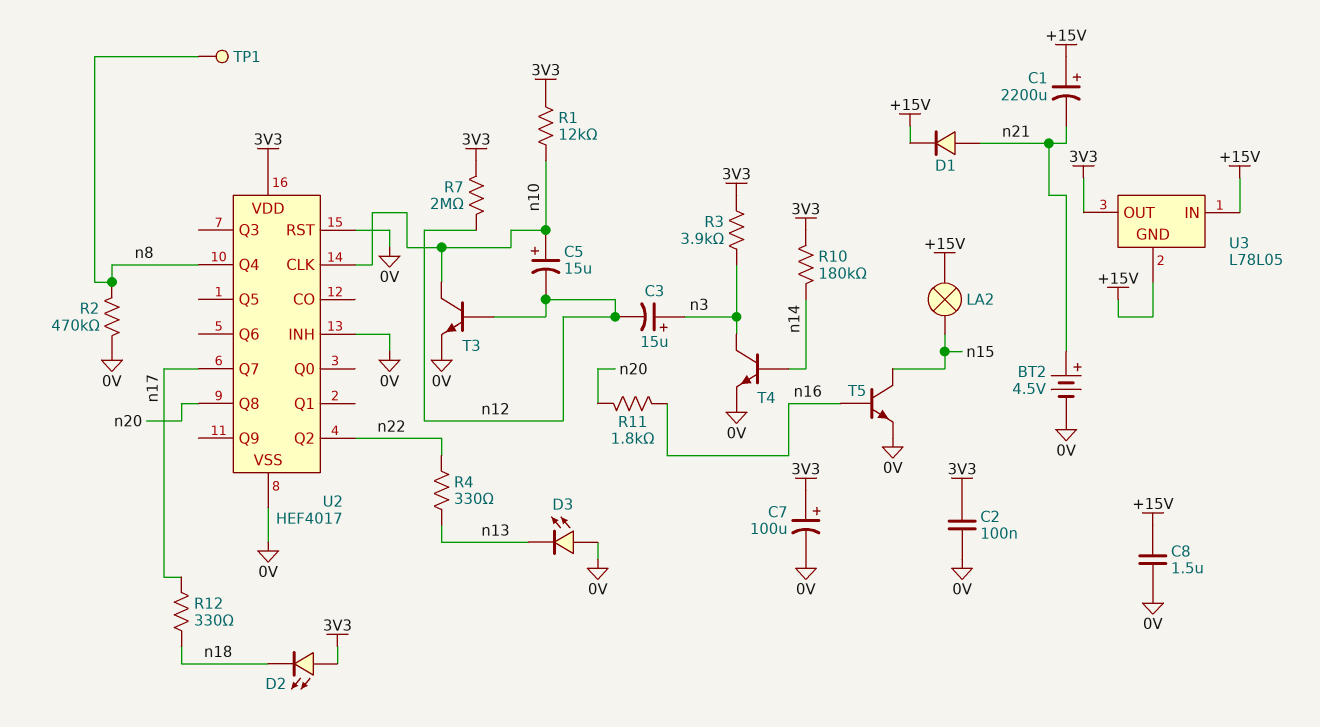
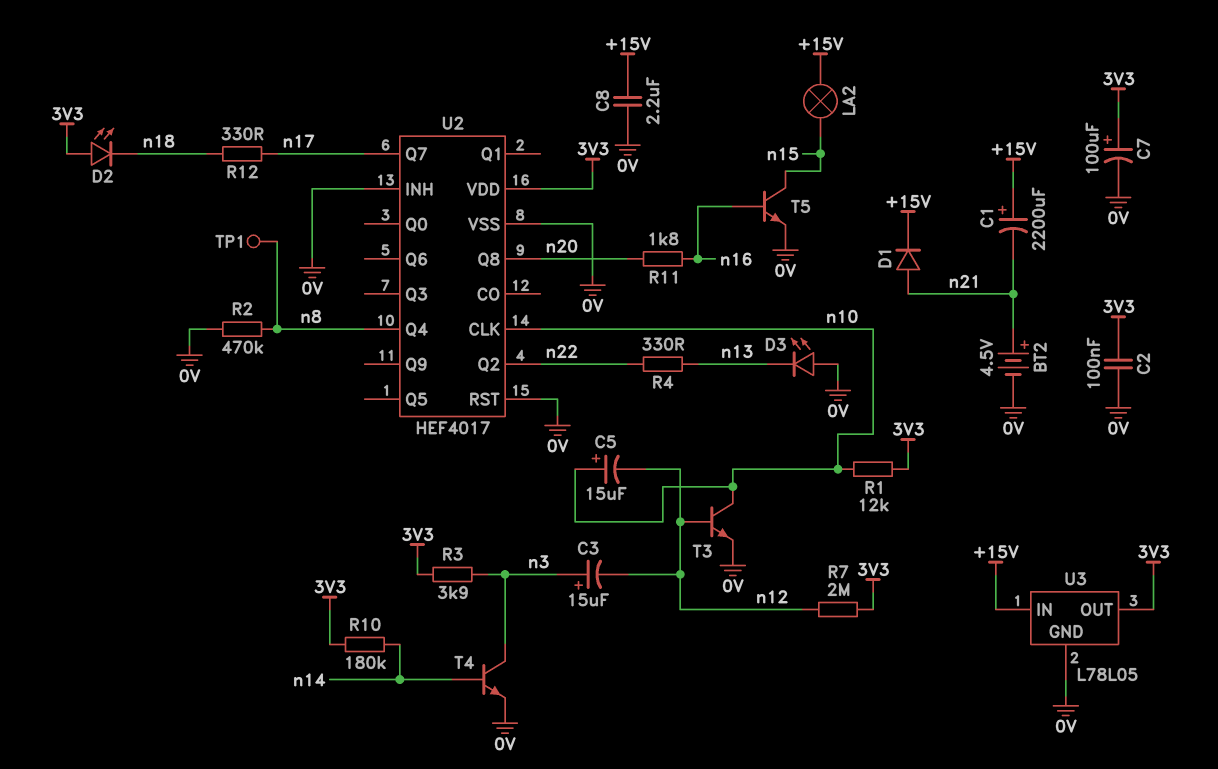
C8: 1.5uF (+15V, 0V) -> 2.2uF (+15V, 0V)
U3 pin GND: +15V -> 0V

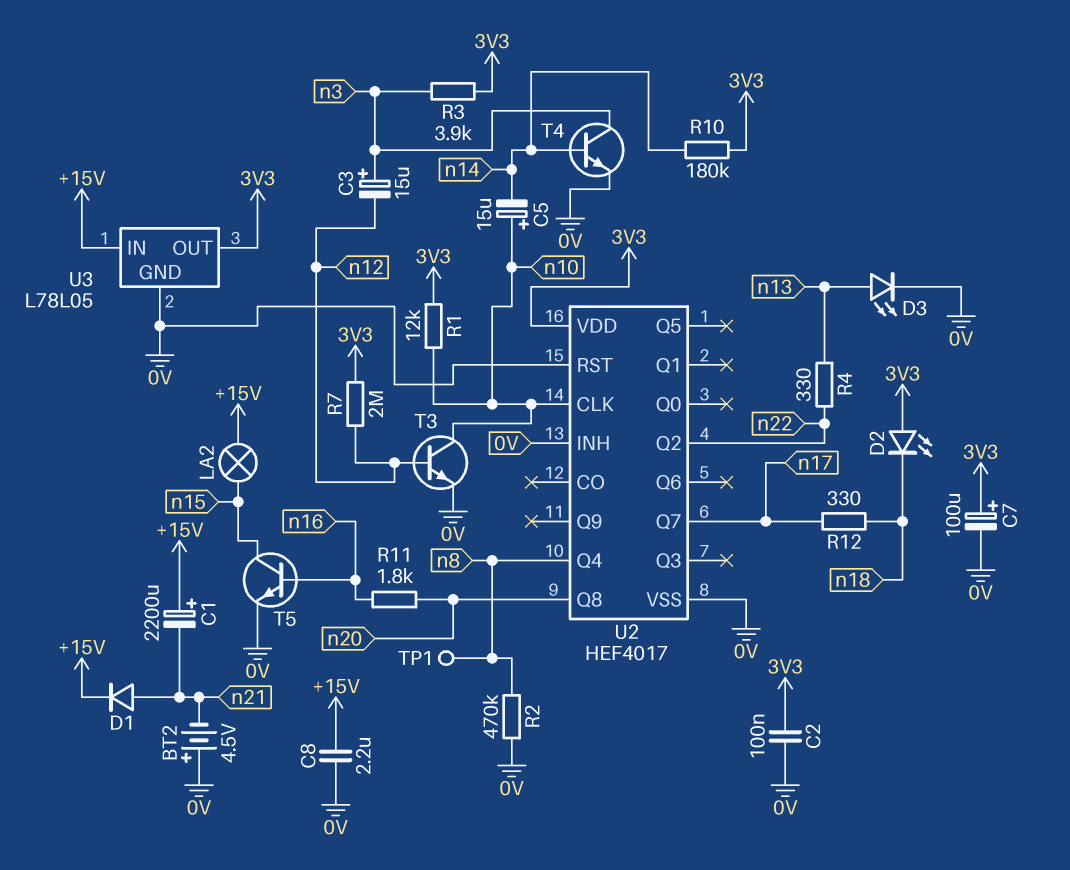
BT2: 4.5V (plus n21, minus 0V) -> 4.5V (plus 0V, minus n21)
C5: 15uF (plus n10, minus n12) -> 15uF (plus n10, minus n14)
D3: LED (A 0V, K n13) -> LED (A n13, K 0V)

